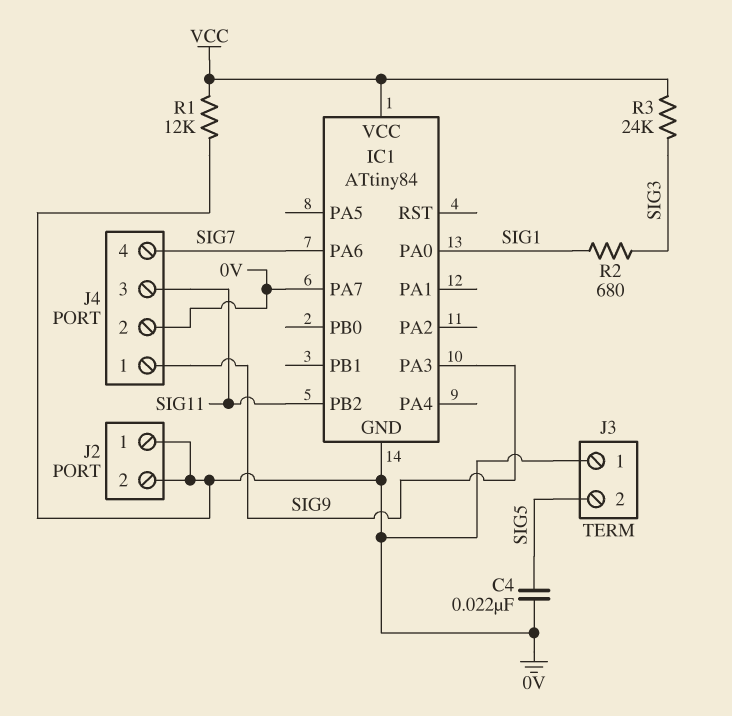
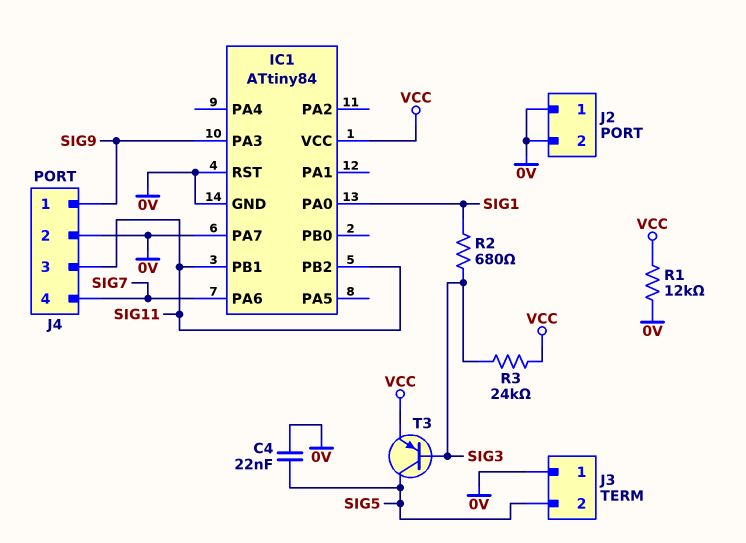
IC1 pin PB1: none -> SIG11
IC1 pin RST: none -> 0V
T3: none -> PNP (B SIG3, C SIG5, E VCC)

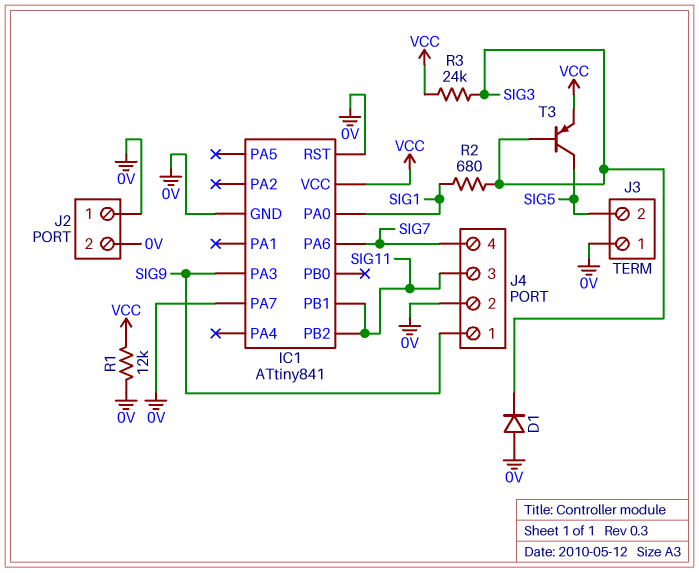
C4: 22nF (0V, SIG5) -> none
D1: none -> diode (A 0V, K SIG3)
IC1: ATtiny84 -> ATtiny841

